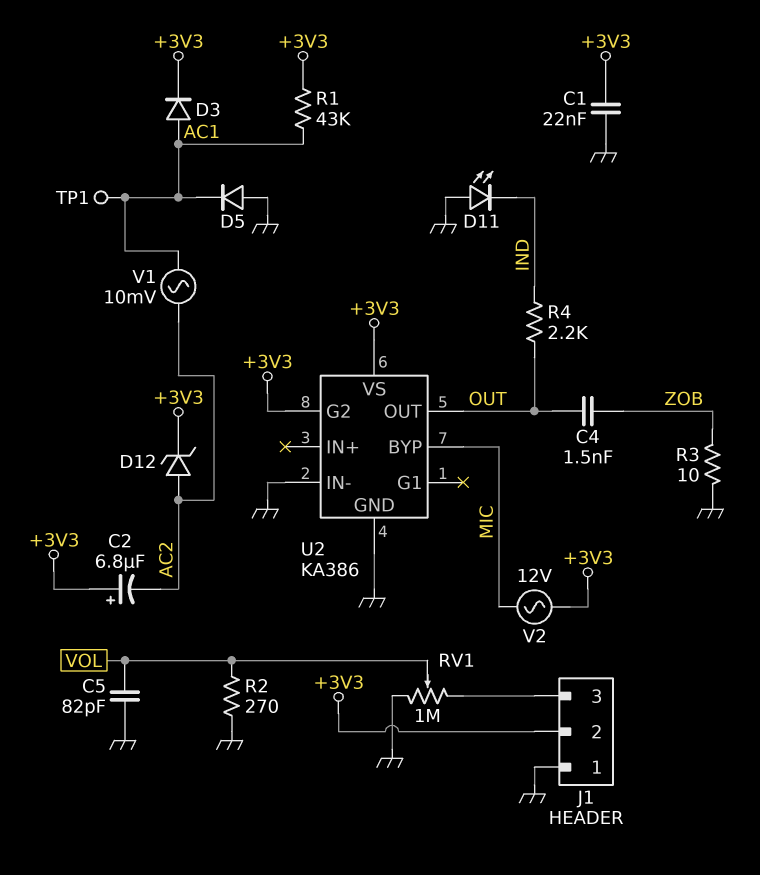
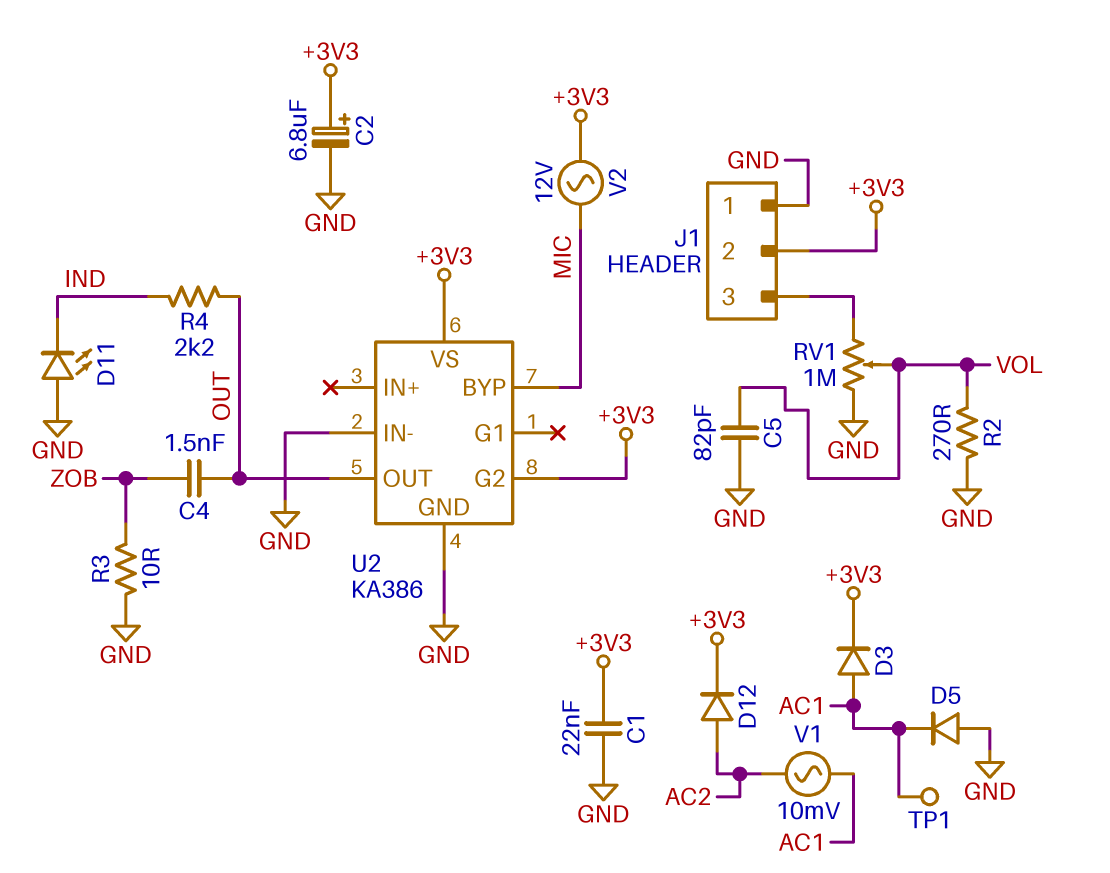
C2: 6.8uF (plus +3V3, minus AC2) -> 6.8uF (plus +3V3, minus GND)
D12: zener (A AC2, K +3V3) -> diode (A AC2, K +3V3)
R1: 43k (+3V3, AC1) -> none

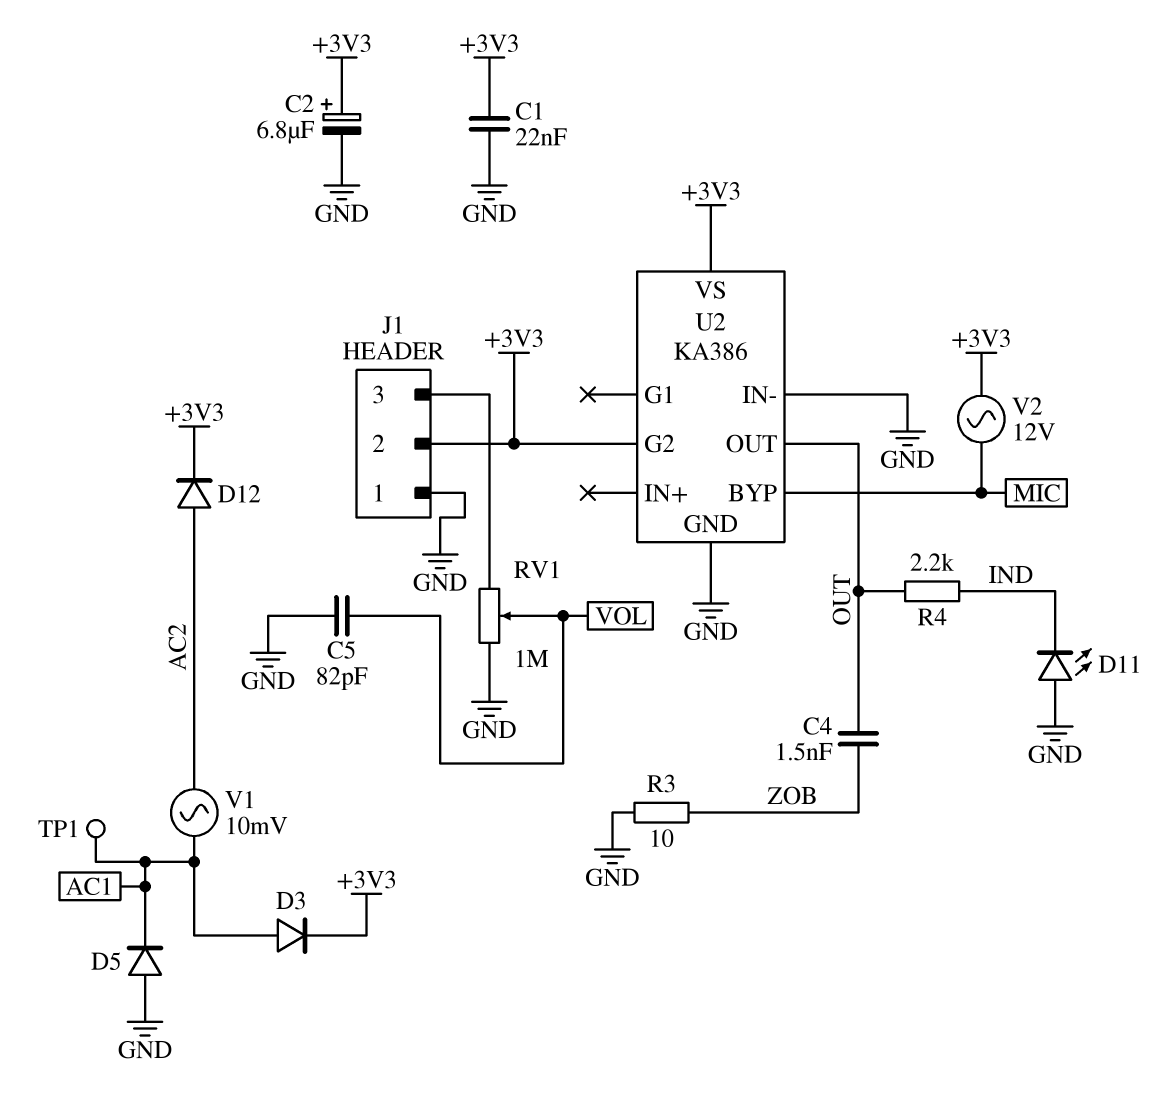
R2: 270 (GND, VOL) -> none

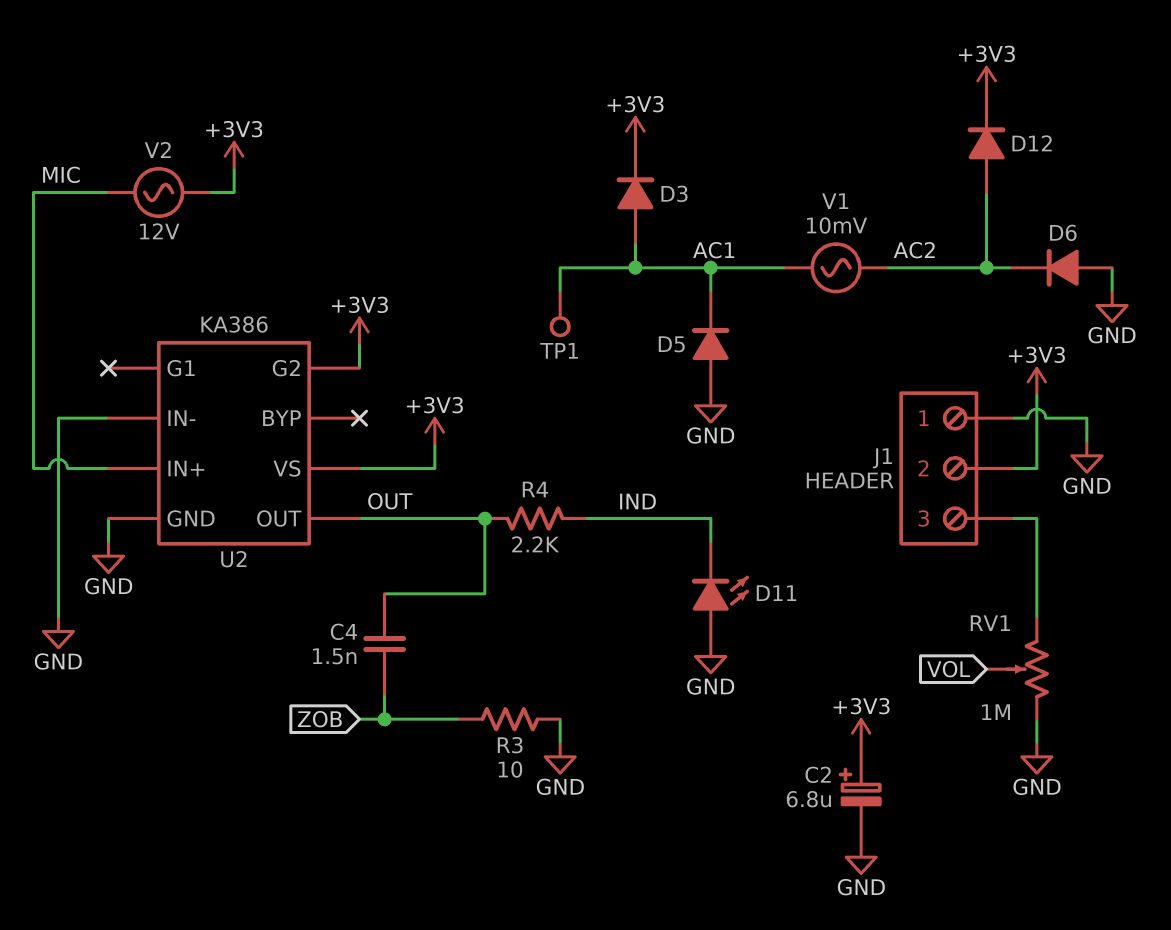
C1: 22nF (+3V3, GND) -> none
C5: 82pF (GND, VOL) -> none
D6: none -> diode (A GND, K AC2)
U2 pin BYP: MIC -> none
U2 pin IN+: none -> MIC

